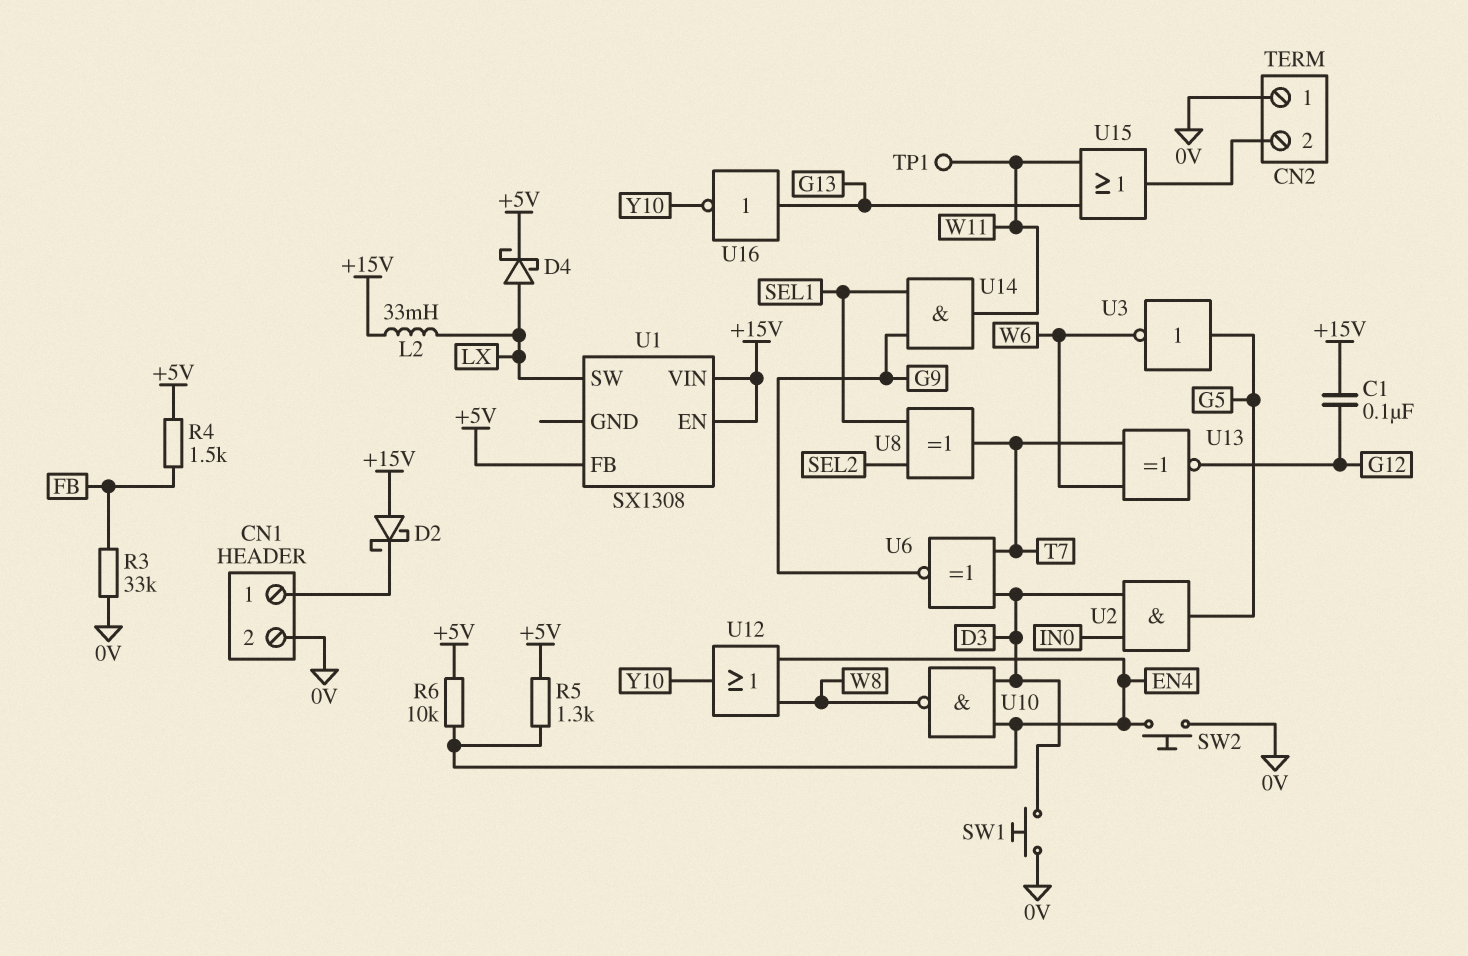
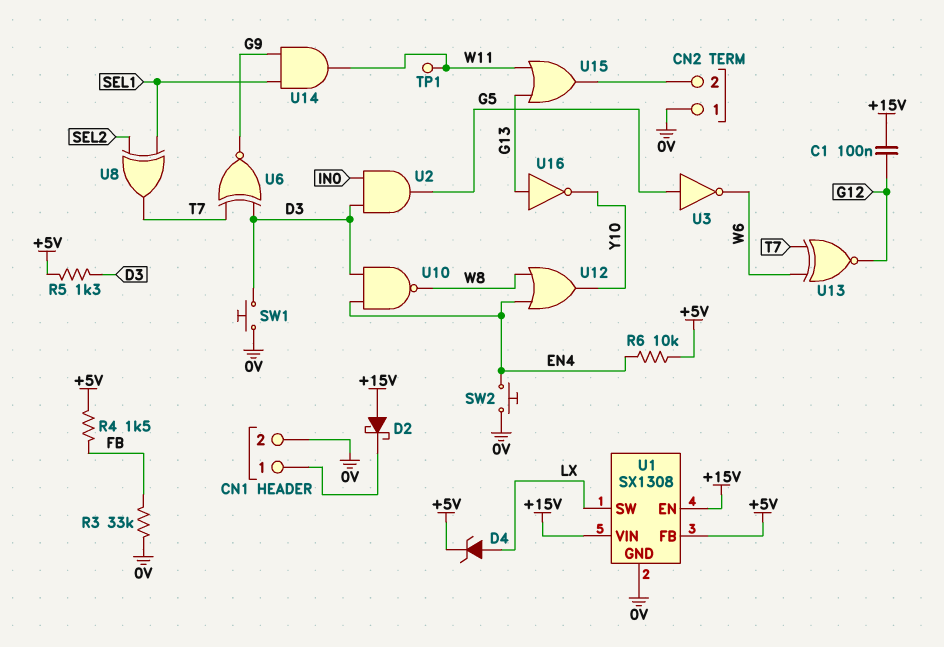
D4: schottky (A LX, K +5V) -> zener (A LX, K +5V)
L2: 33mH (+15V, LX) -> none
R5: 1.3k (+5V, EN4) -> 1.3k (+5V, D3)
U1 pin GND: none -> 0V

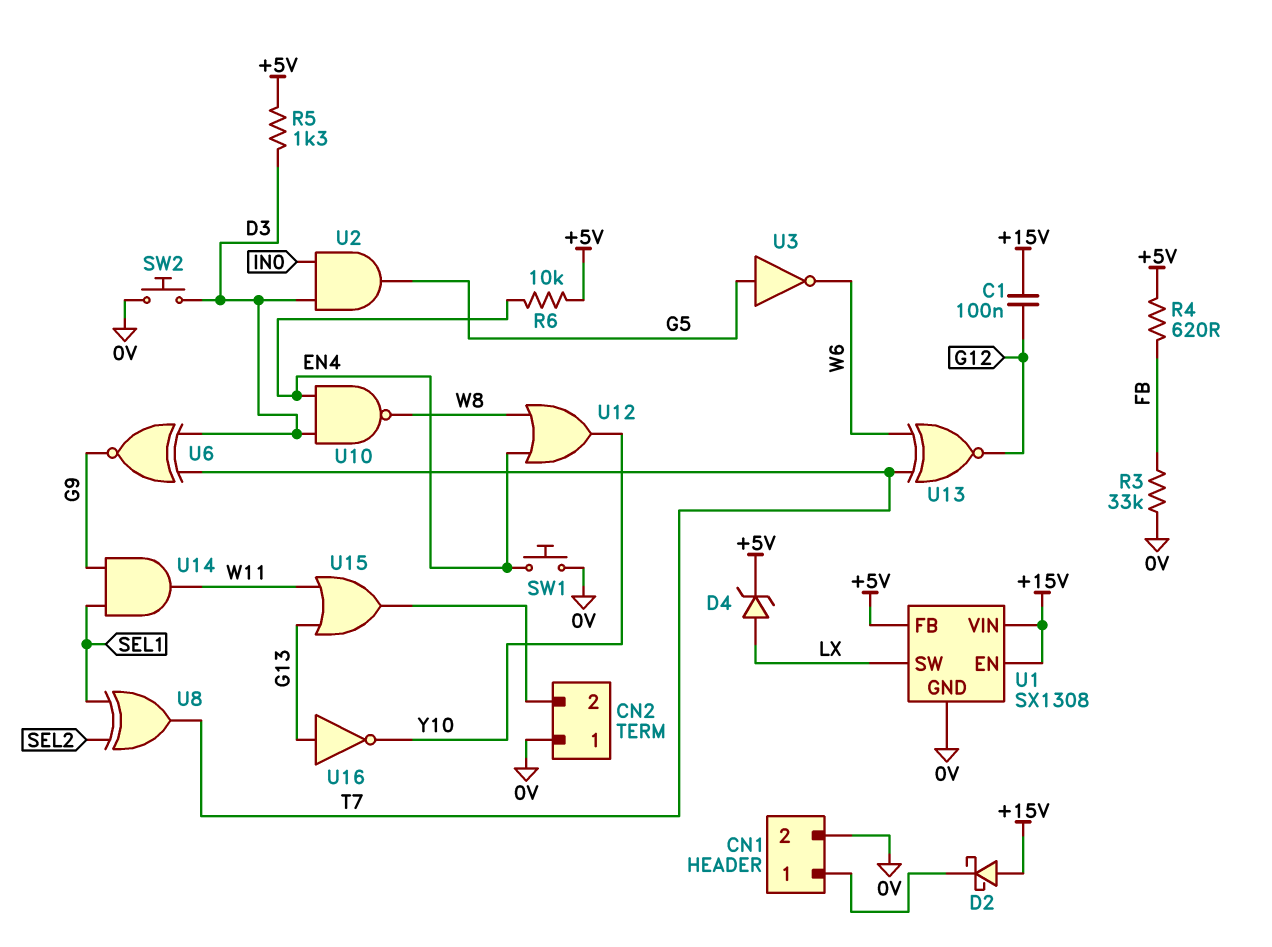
R4: 1.5k (+5V, FB) -> 620 (+5V, FB)
SW1: button (0V, D3) -> button (0V, EN4)
SW2: button (0V, EN4) -> button (0V, D3)
TP1: test point (W11) -> none

